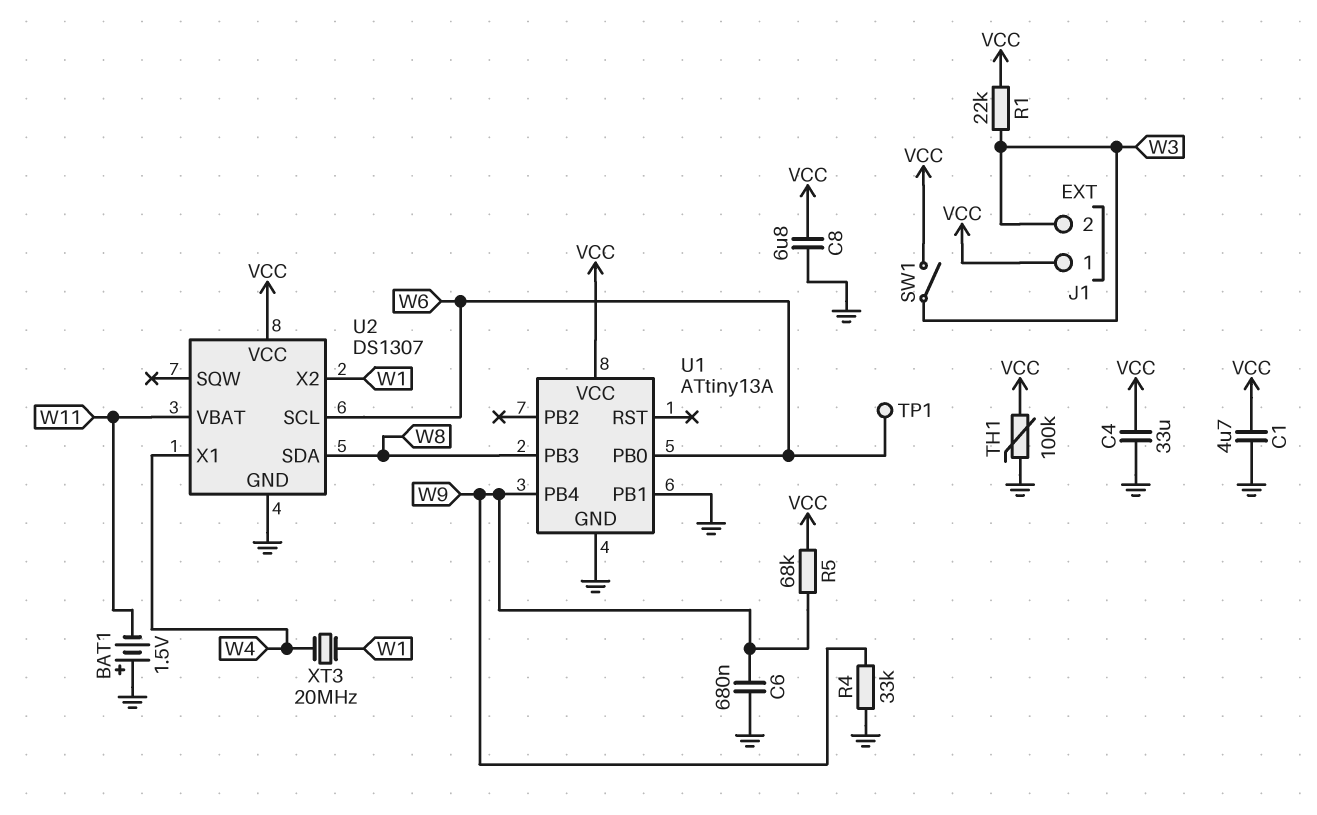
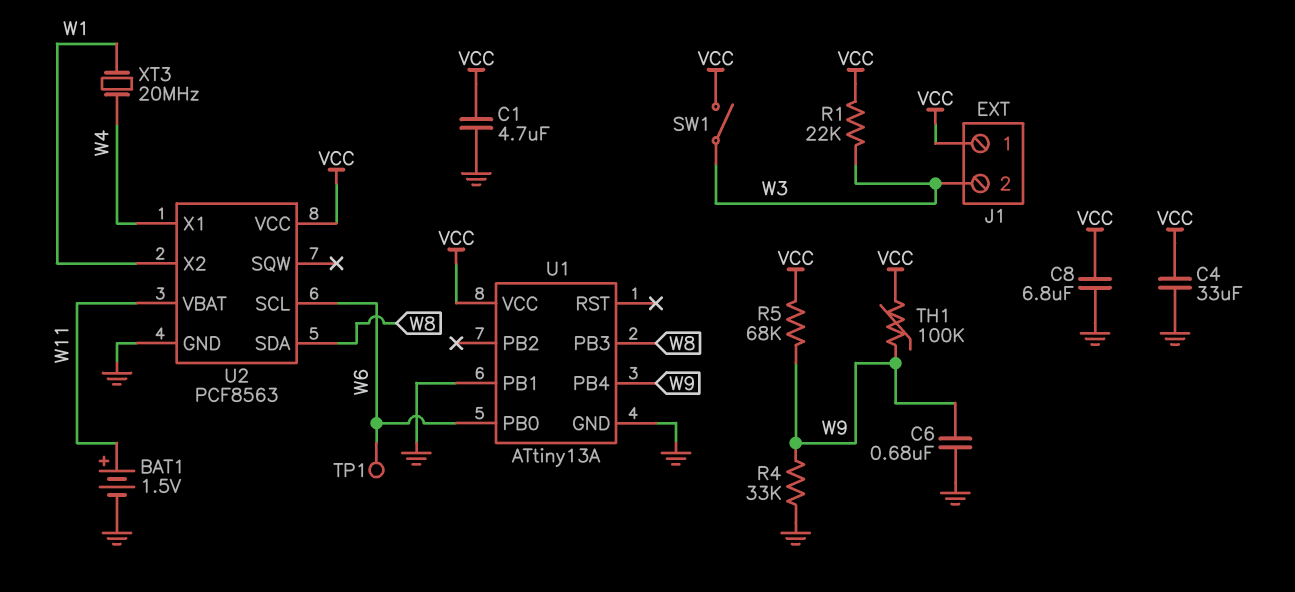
BAT1: 1.5V (plus GND, minus W11) -> 1.5V (plus W11, minus GND)
TH1: 100k (GND, VCC) -> 100k (VCC, W9)
U2: DS1307 -> PCF8563

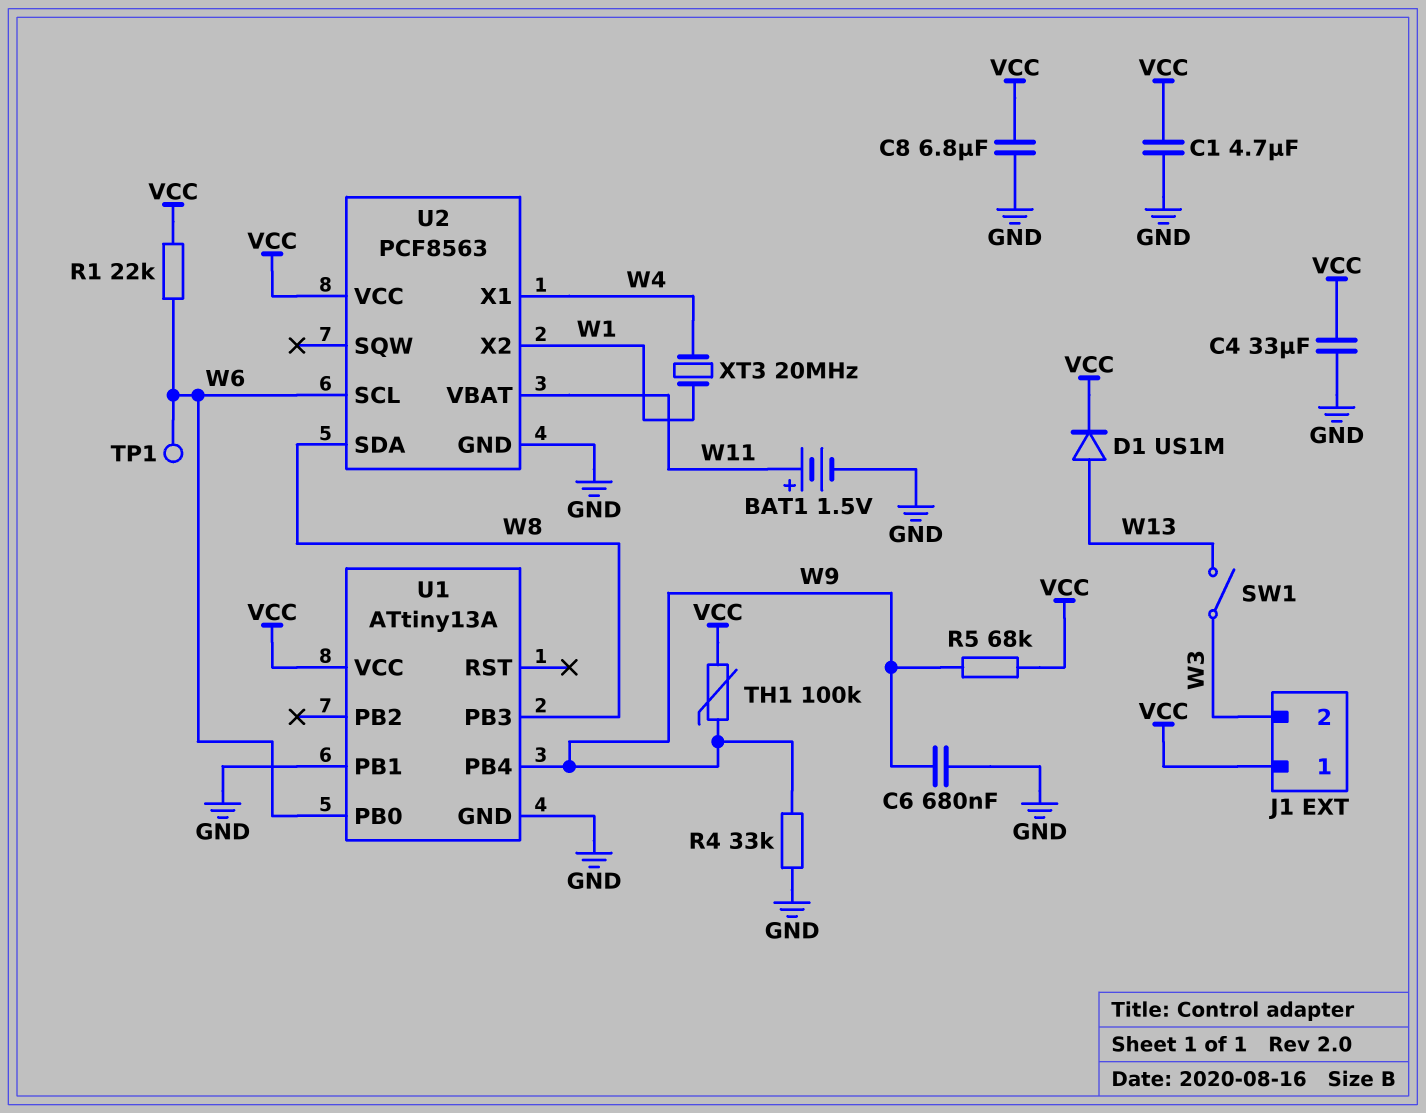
D1: none -> diode US1M (A W13, K VCC)
R1: 22k (VCC, W3) -> 22k (VCC, W6)
SW1: switch (VCC, W3) -> switch (W3, W13)

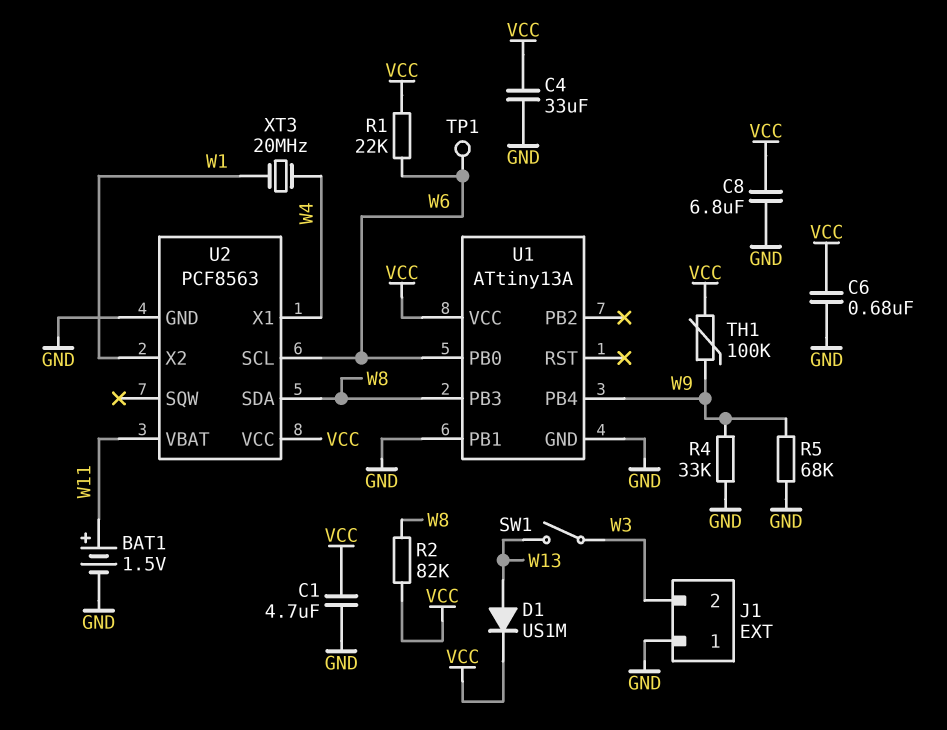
C6: 680nF (GND, W9) -> 680nF (GND, VCC)
J1 pin 1: VCC -> GND
R2: none -> 82k (VCC, W8)
R5: 68k (VCC, W9) -> 68k (GND, W9)

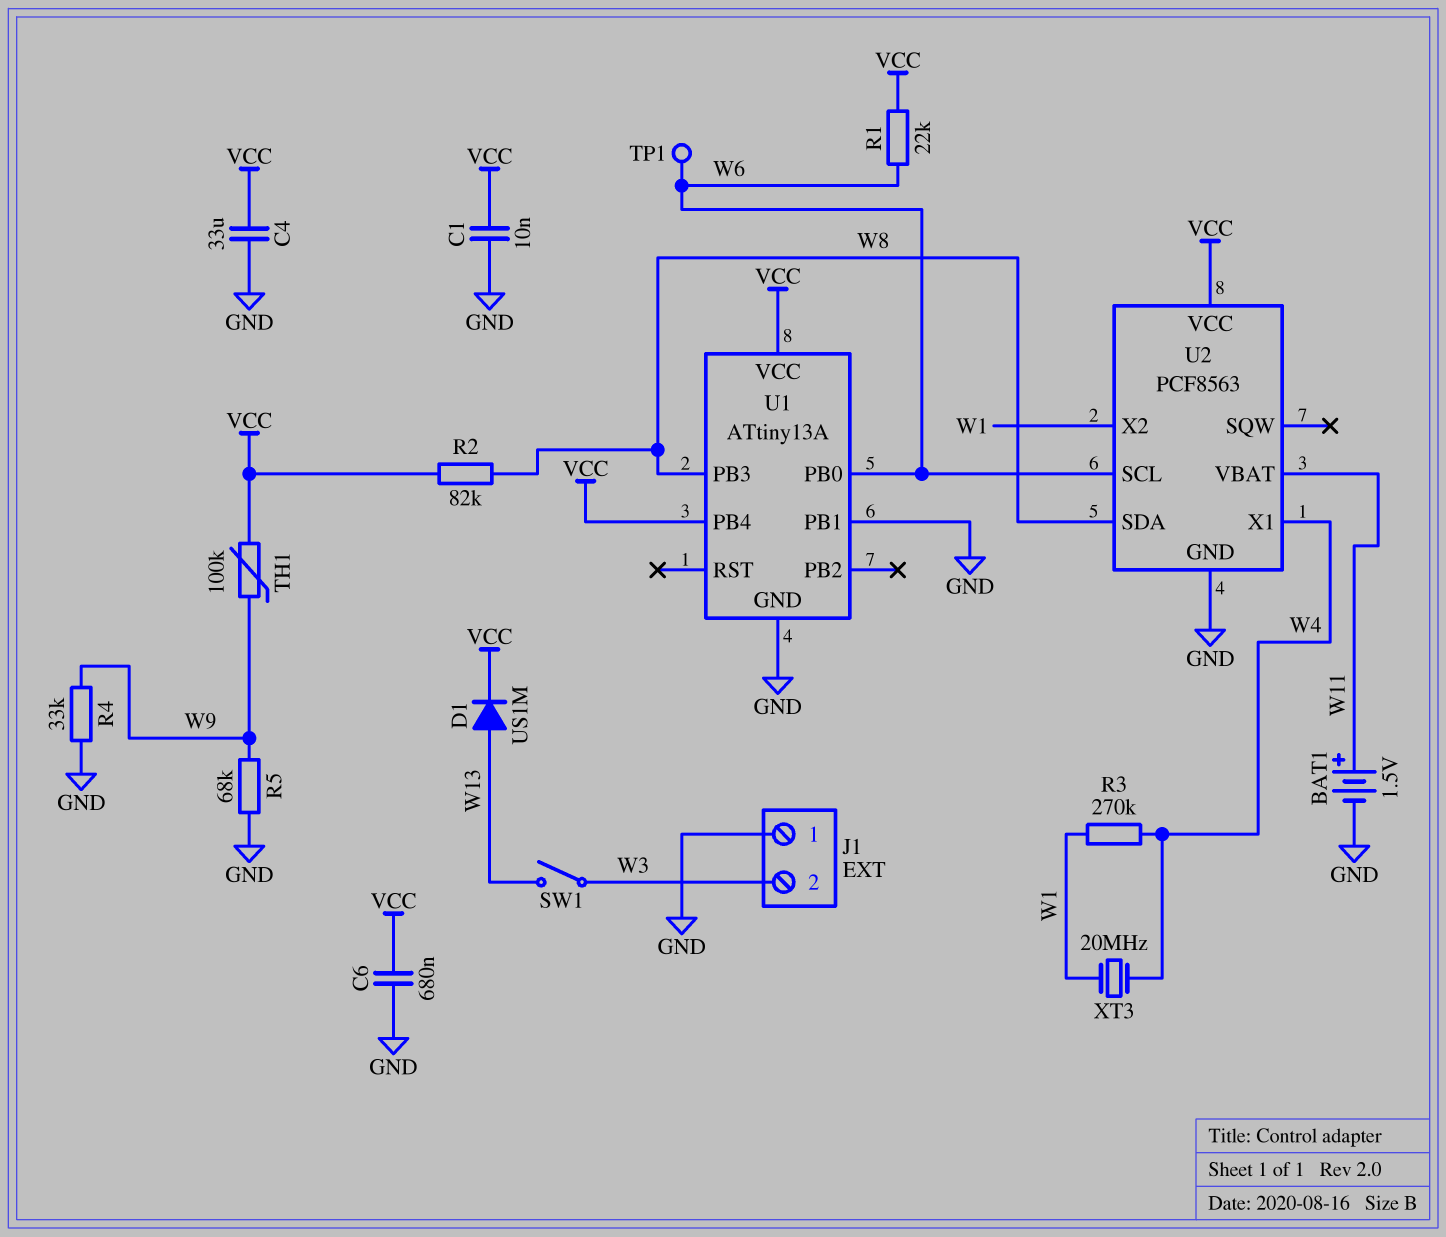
C1: 4.7uF (GND, VCC) -> 10nF (GND, VCC)
C8: 6.8uF (GND, VCC) -> none
R3: none -> 270k (W1, W4)
U1 pin PB4: W9 -> VCC

